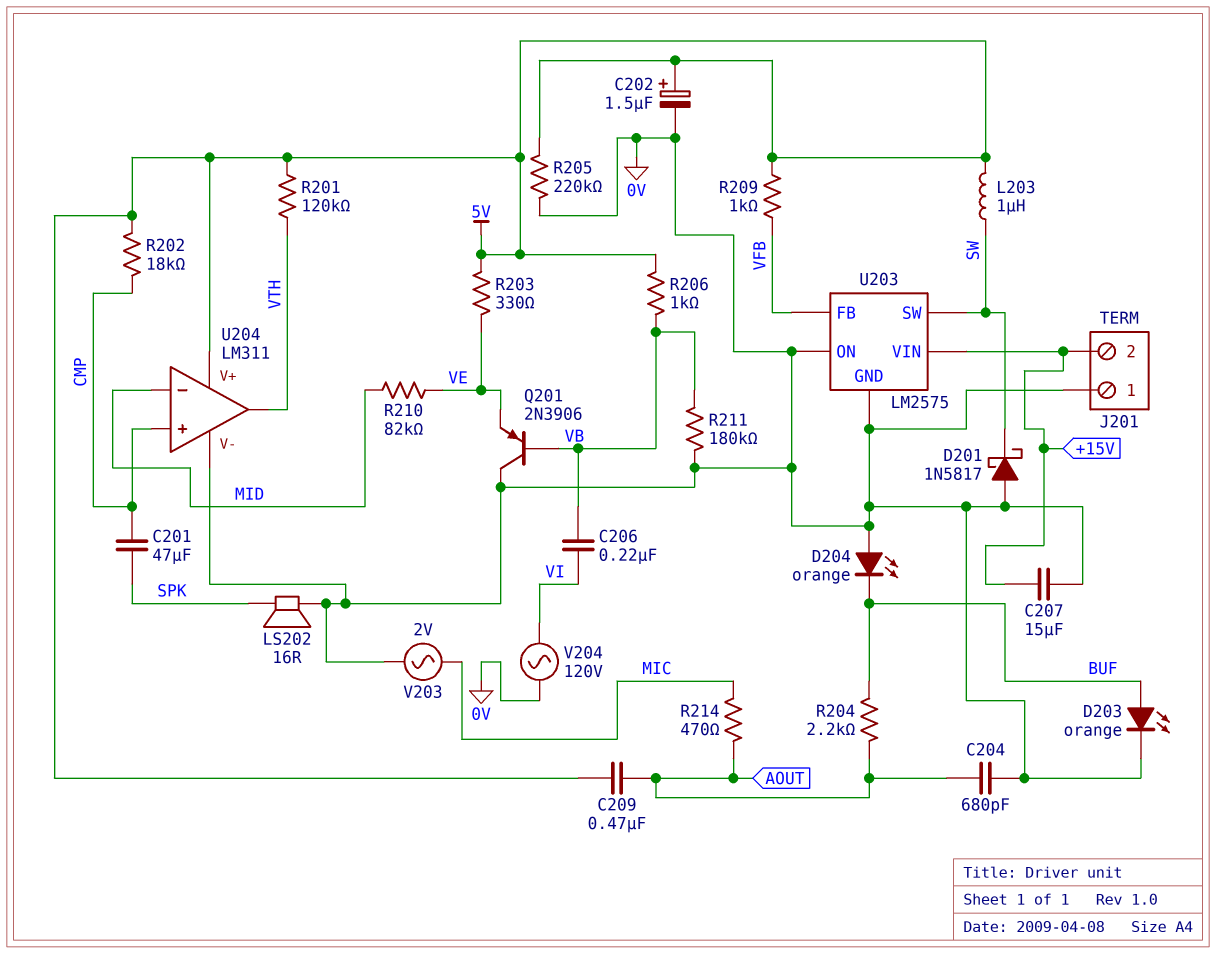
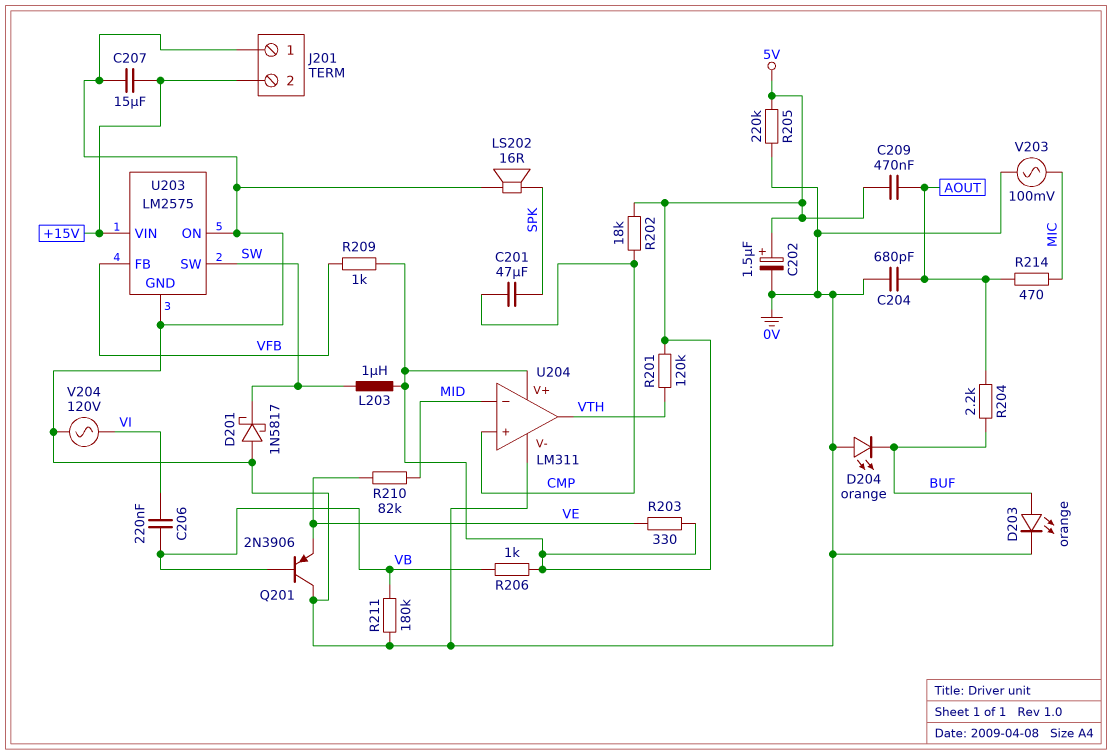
V203: AC 2V (0V, MIC) -> AC 100mV (0V, MIC)

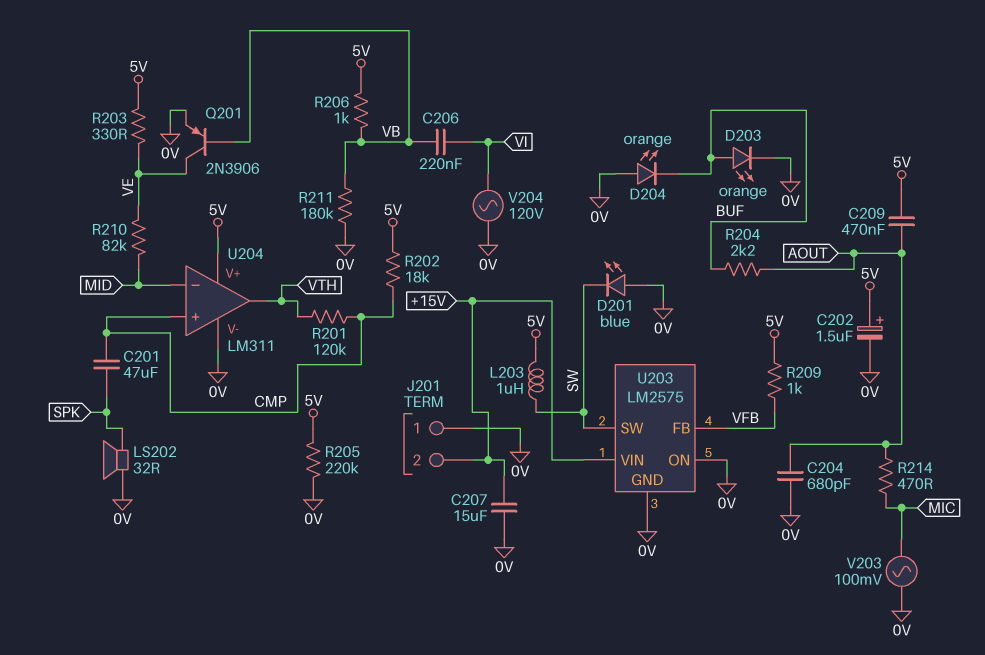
D201: schottky 1N5817 (A 0V, K SW) -> LED blue (A 0V, K SW)
LS202: speaker 16R (0V, SPK) -> speaker 32R (0V, SPK)
Q201: PNP 2N3906 (B VB, C 0V, E VE) -> PNP 2N3906 (B VB, C VE, E 0V)
R201: 120k (5V, VTH) -> 120k (CMP, VTH)

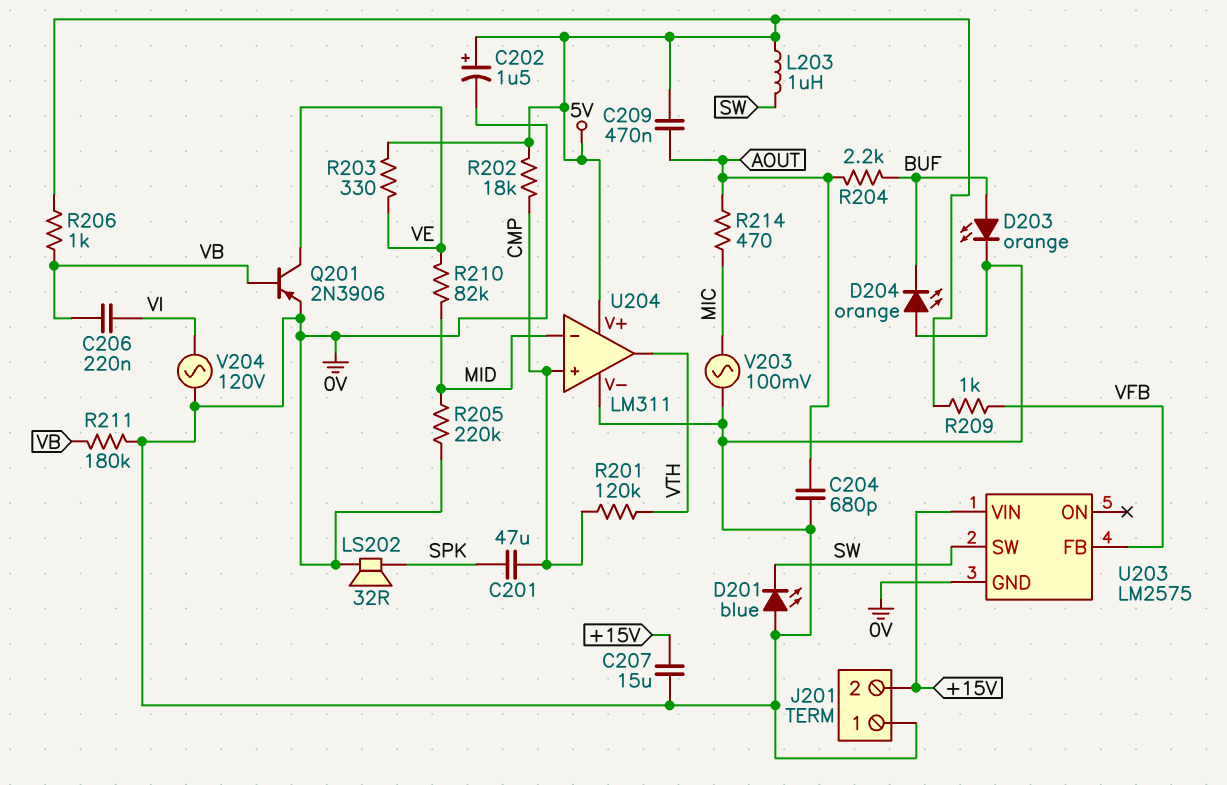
R205: 220k (0V, 5V) -> 220k (0V, MID)
U203 pin ON: 0V -> none

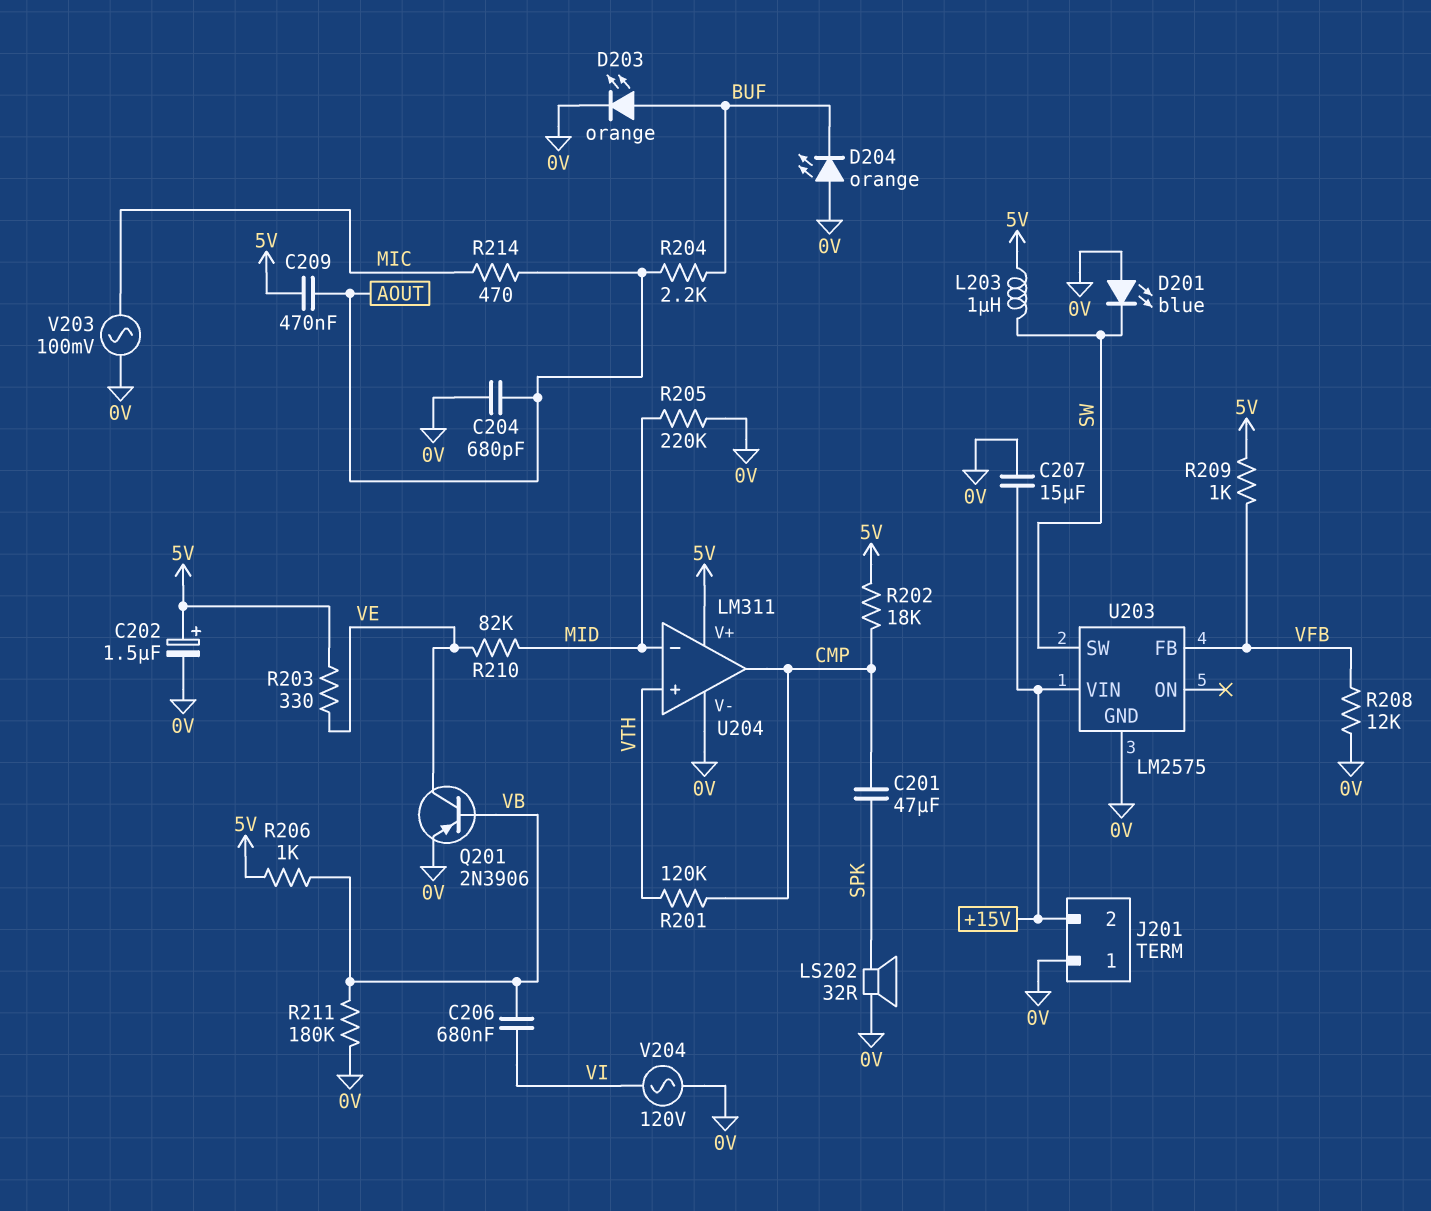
C206: 220nF (VB, VI) -> 680nF (VB, VI)
R208: none -> 12k (0V, VFB)
U204 pin in+: CMP -> VTH
U204 pin out: VTH -> CMP

